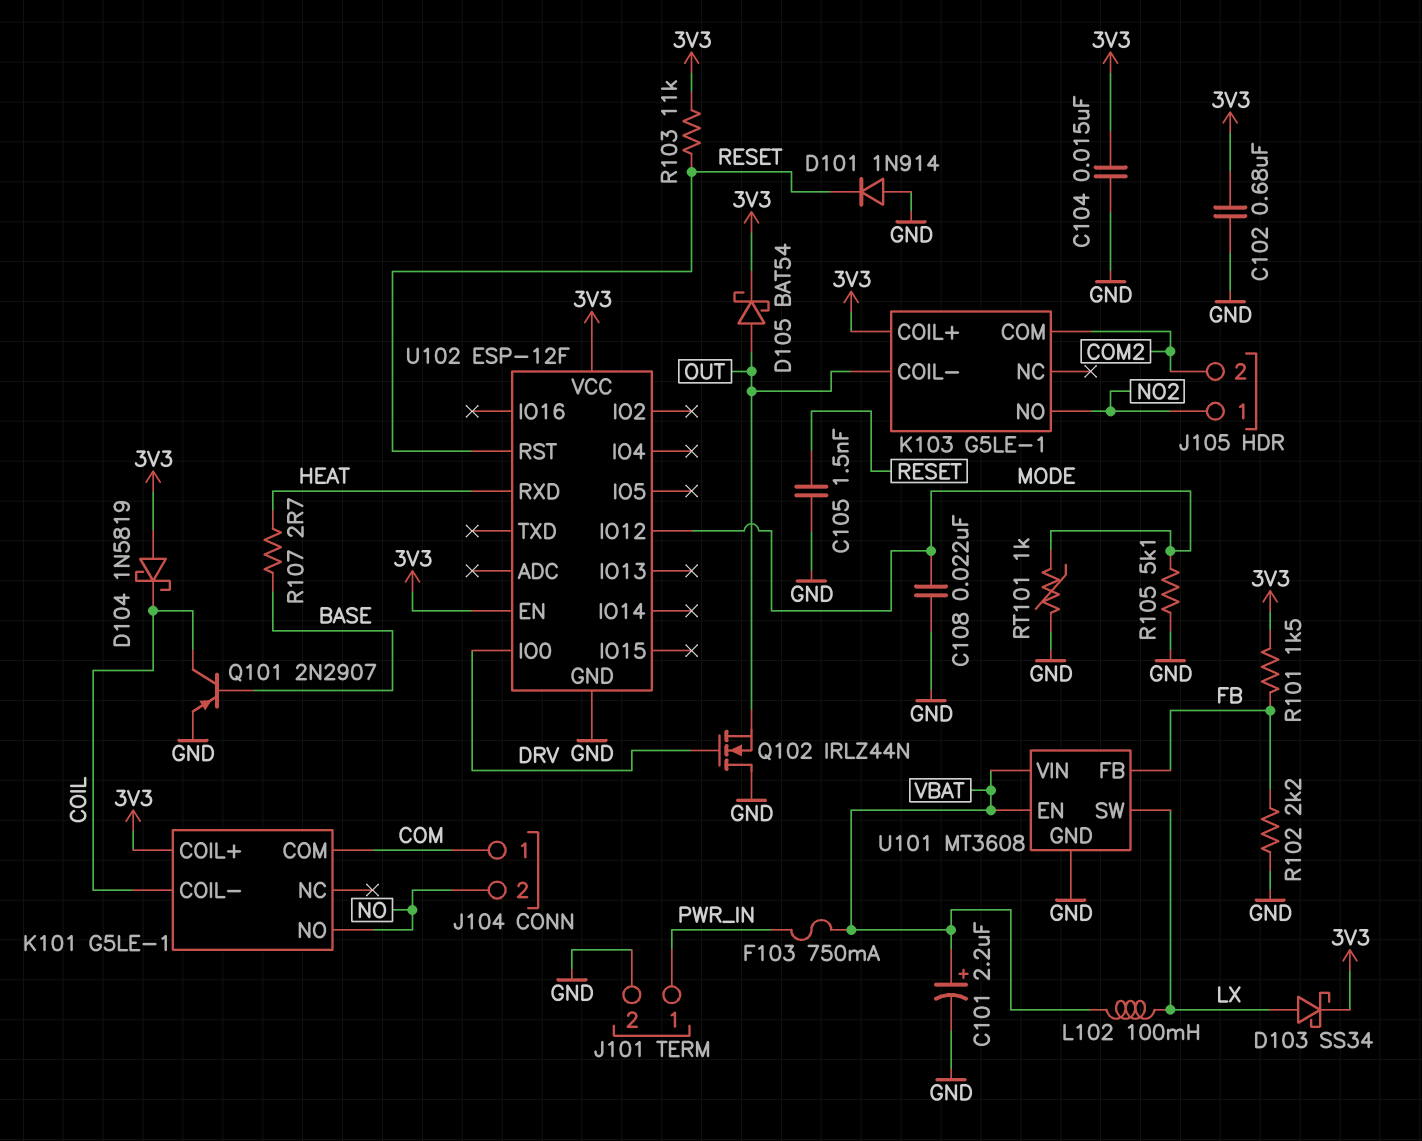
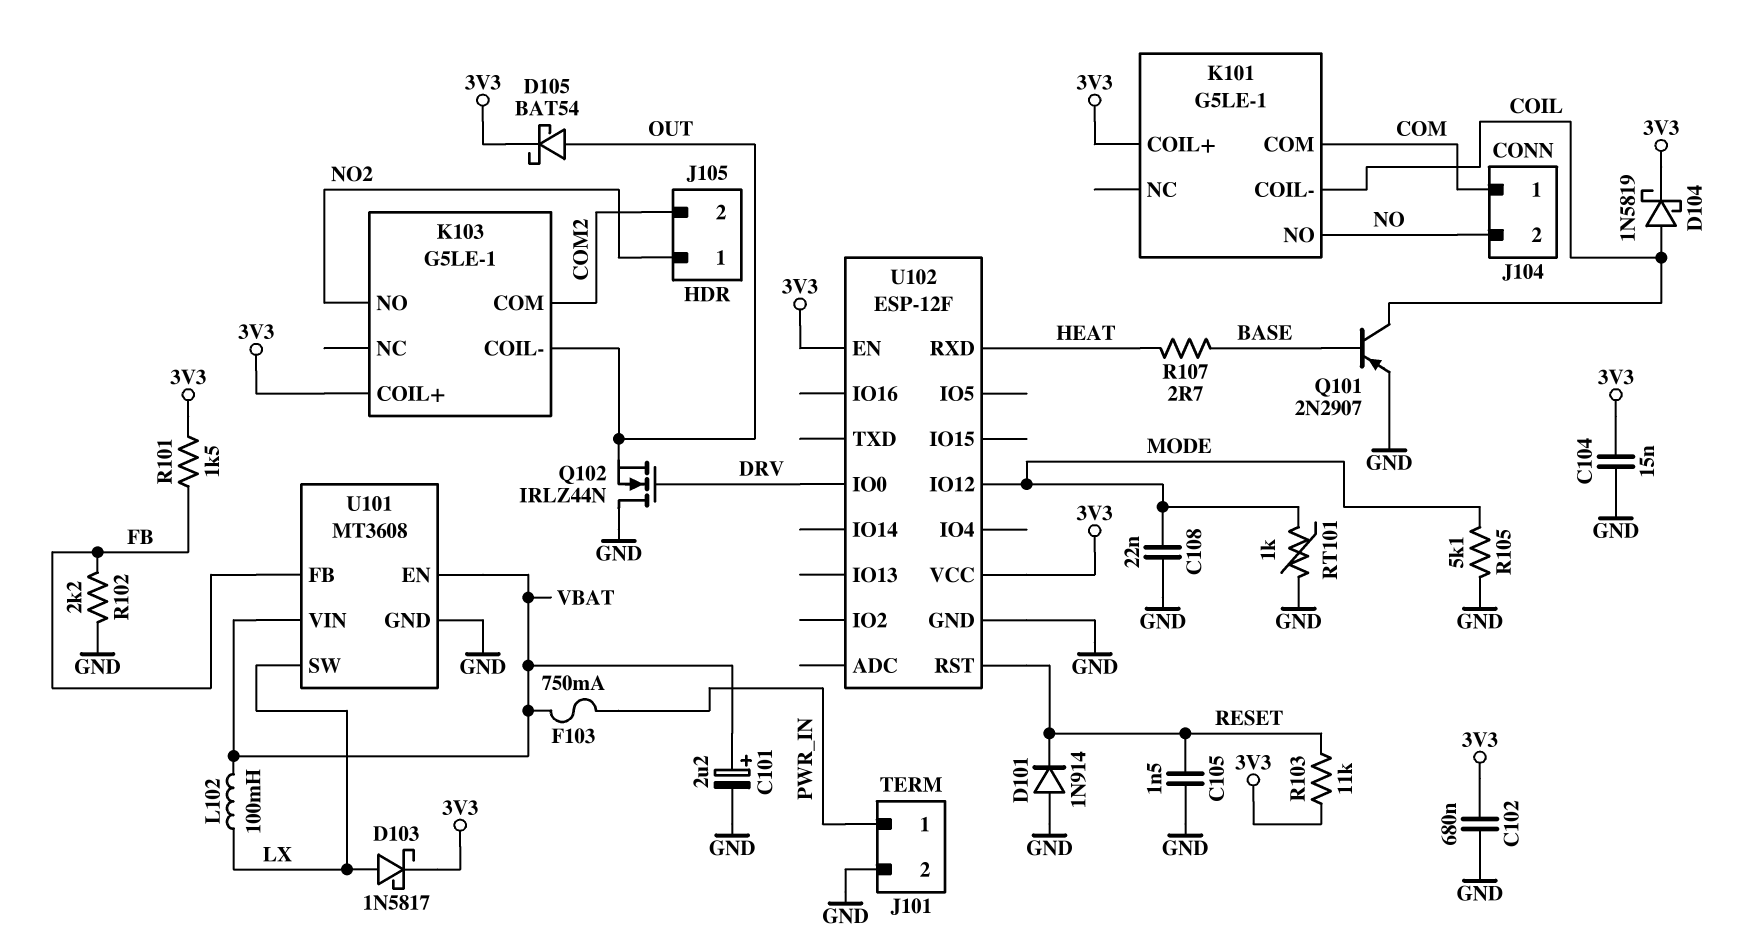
D103: schottky SS34 (A LX, K 3V3) -> schottky 1N5817 (A LX, K 3V3)
D104: schottky 1N5819 (A 3V3, K COIL) -> schottky 1N5819 (A COIL, K 3V3)

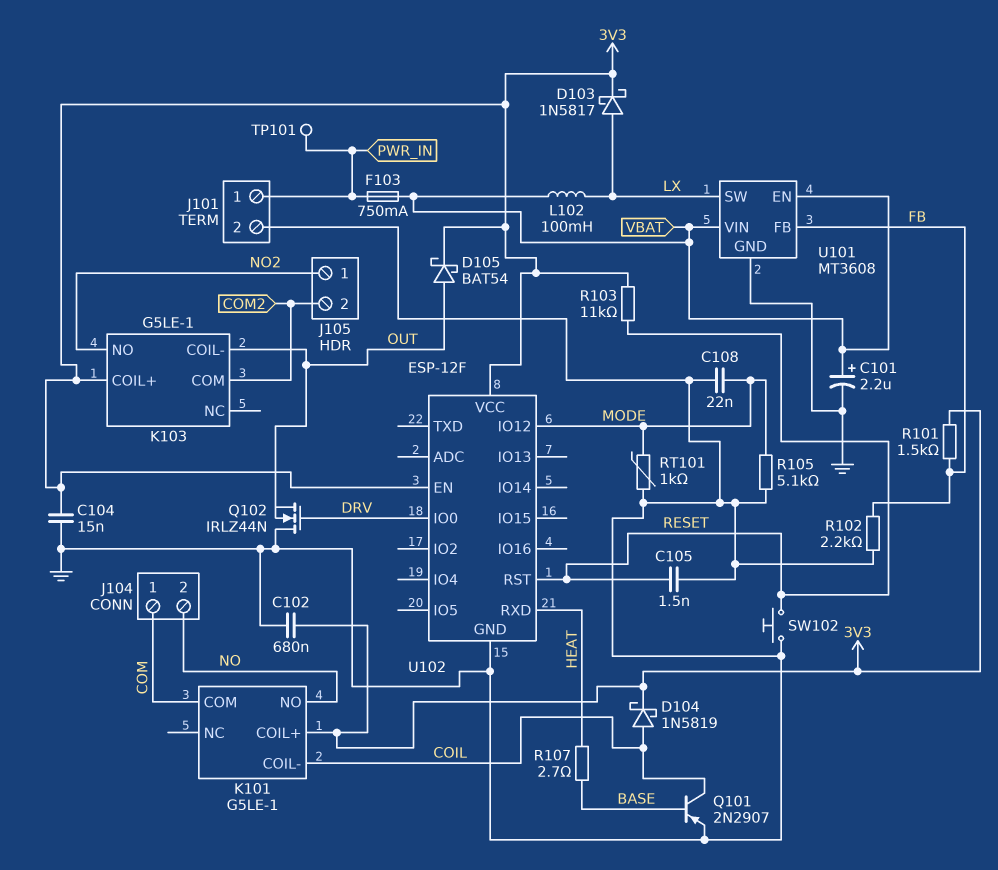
D101: diode 1N914 (A GND, K RESET) -> none
SW102: none -> button (GND, RESET)
TP101: none -> test point (PWR_IN)

